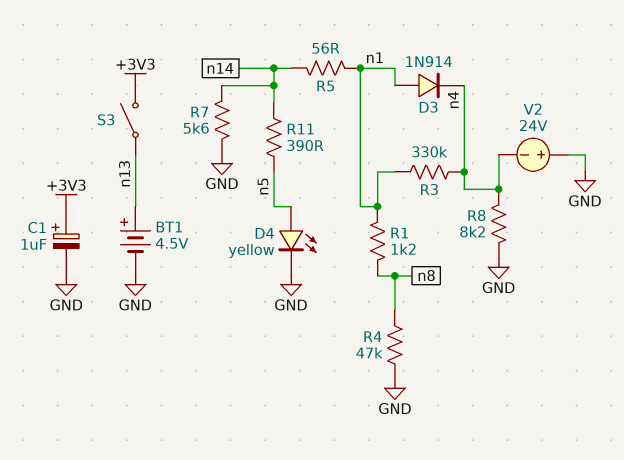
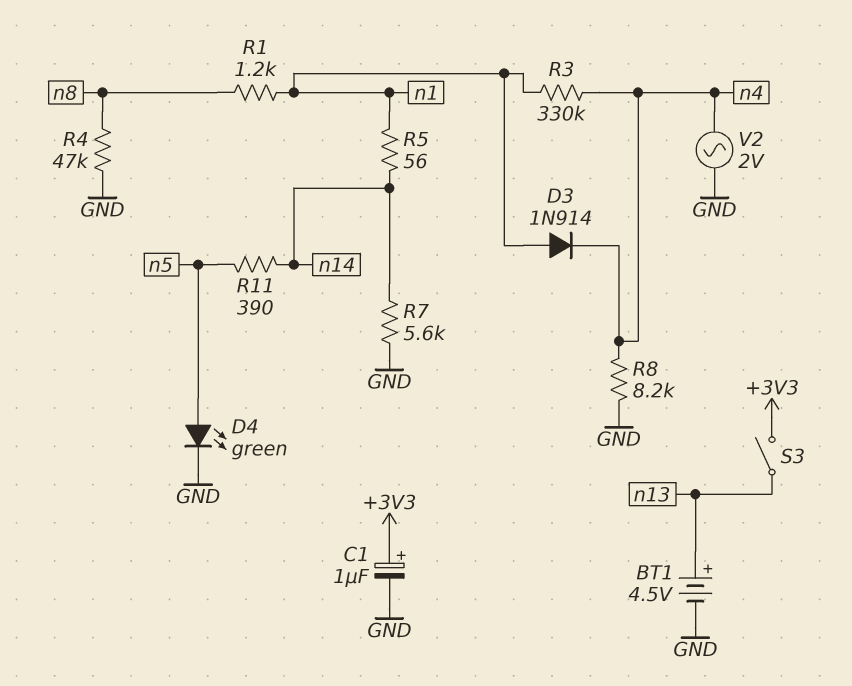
D4: LED yellow (A n5, K GND) -> LED green (A n5, K GND)
V2: 24V (plus GND, minus n4) -> AC 2V (GND, n4)

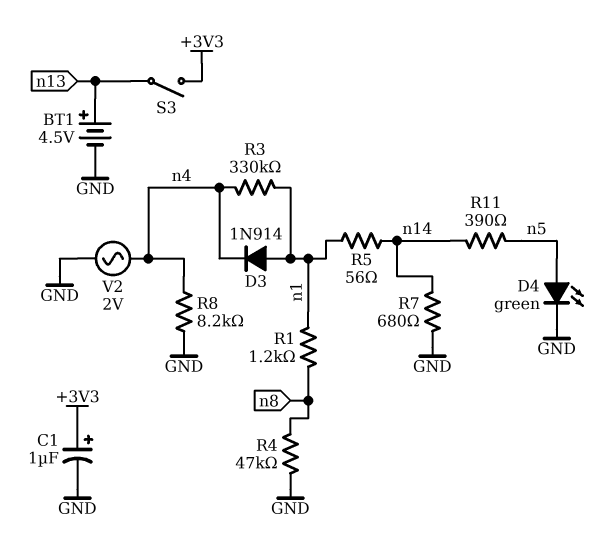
R7: 5.6k (GND, n14) -> 680 (GND, n14)

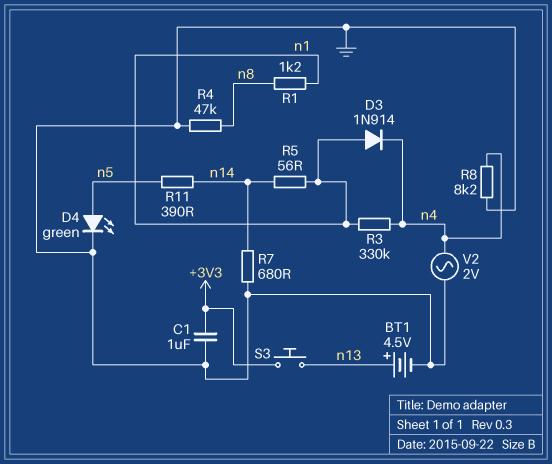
C1: 1uF (plus +3V3, minus GND) -> 1uF (+3V3, GND)
S3: switch (+3V3, n13) -> button (+3V3, n13)

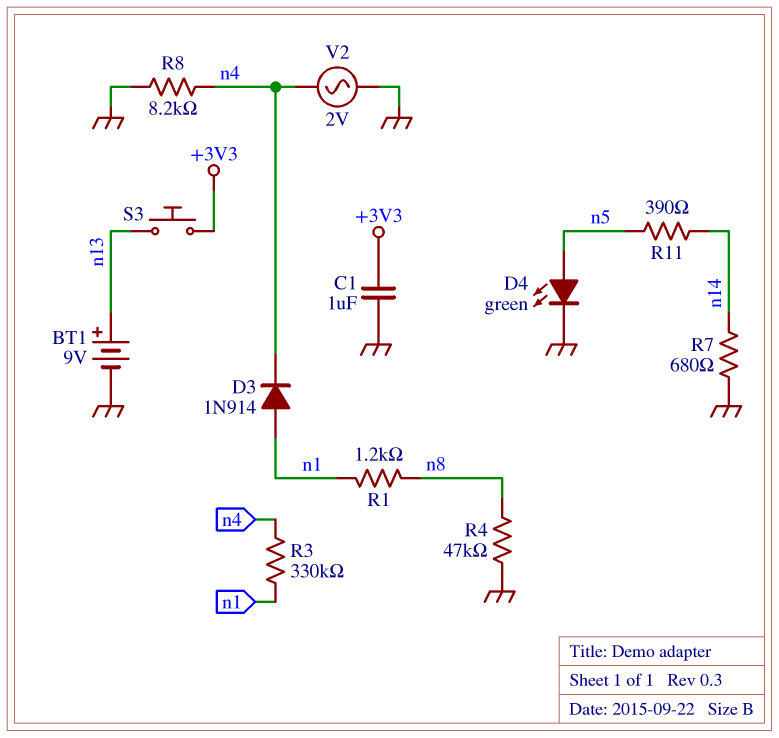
BT1: 4.5V (plus n13, minus GND) -> 9V (plus n13, minus GND)
R5: 56 (n1, n14) -> none

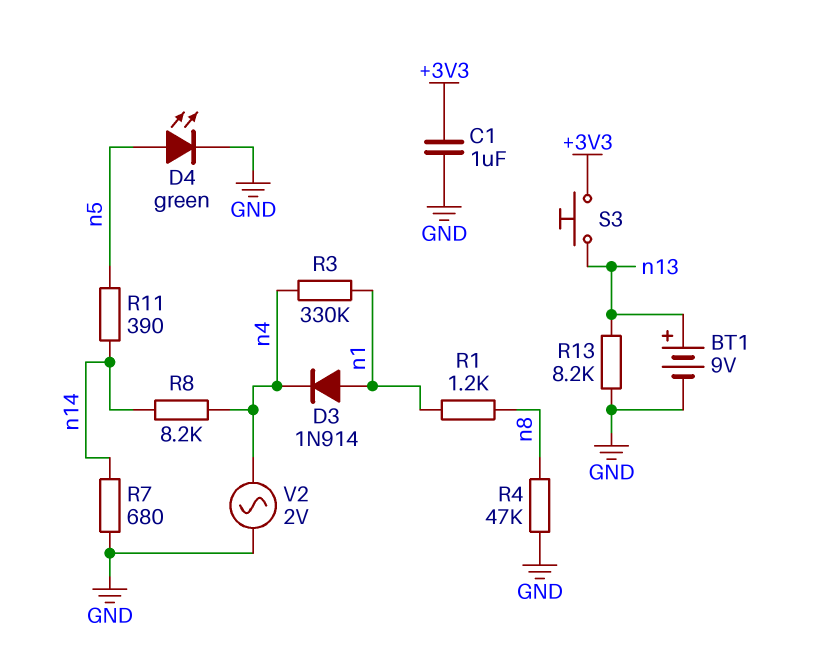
R8: 8.2k (GND, n4) -> 8.2k (n4, n14)
R13: none -> 8.2k (GND, n13)

